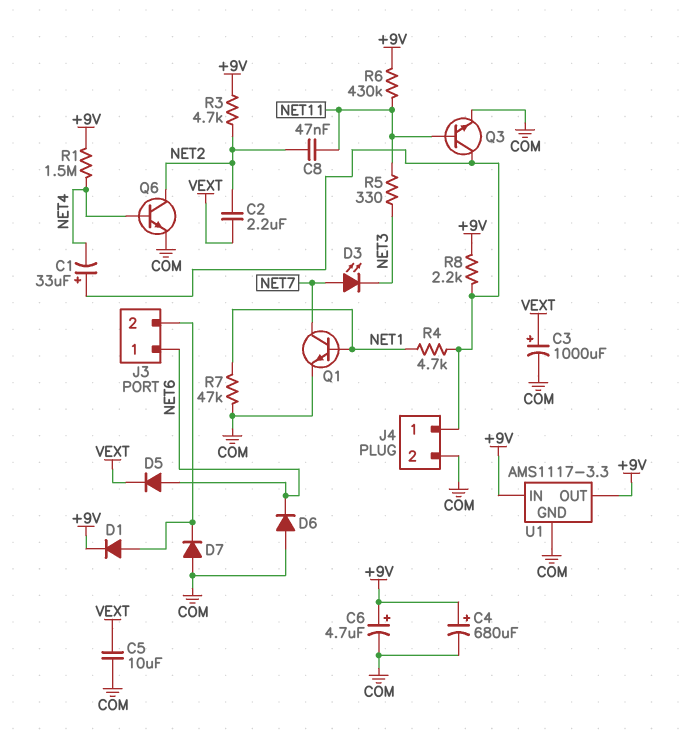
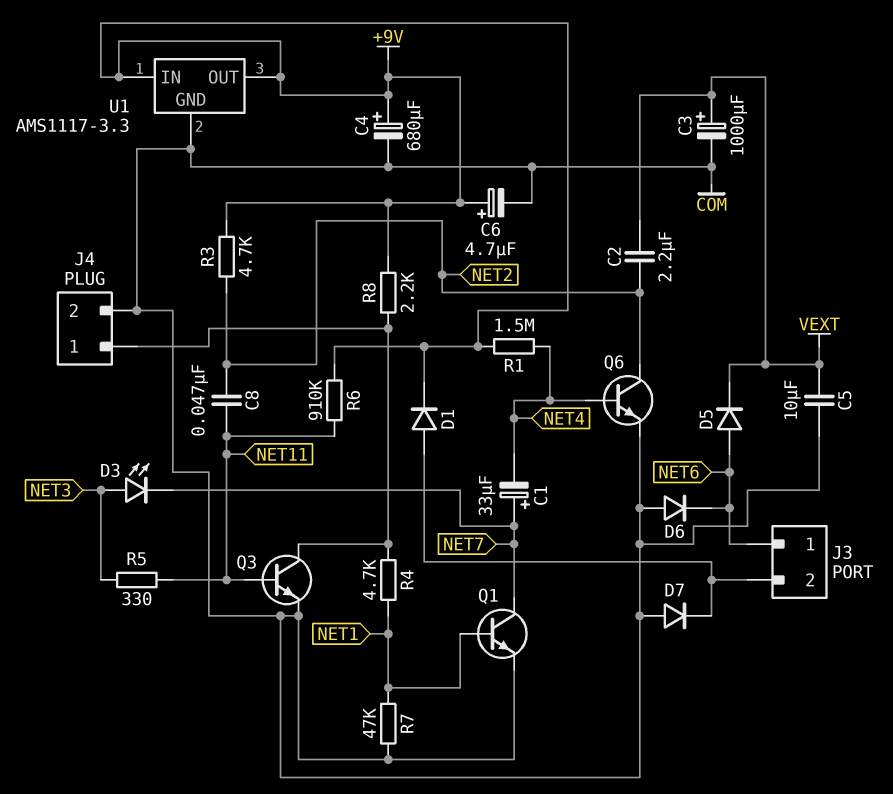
C1: 33uF (plus J4/1, minus NET4) -> 33uF (plus NET7, minus NET4)
D3: LED (A NET7, K NET3) -> LED (A NET3, K NET7)
R6: 430k (+9V, NET11) -> 910k (+9V, NET11)

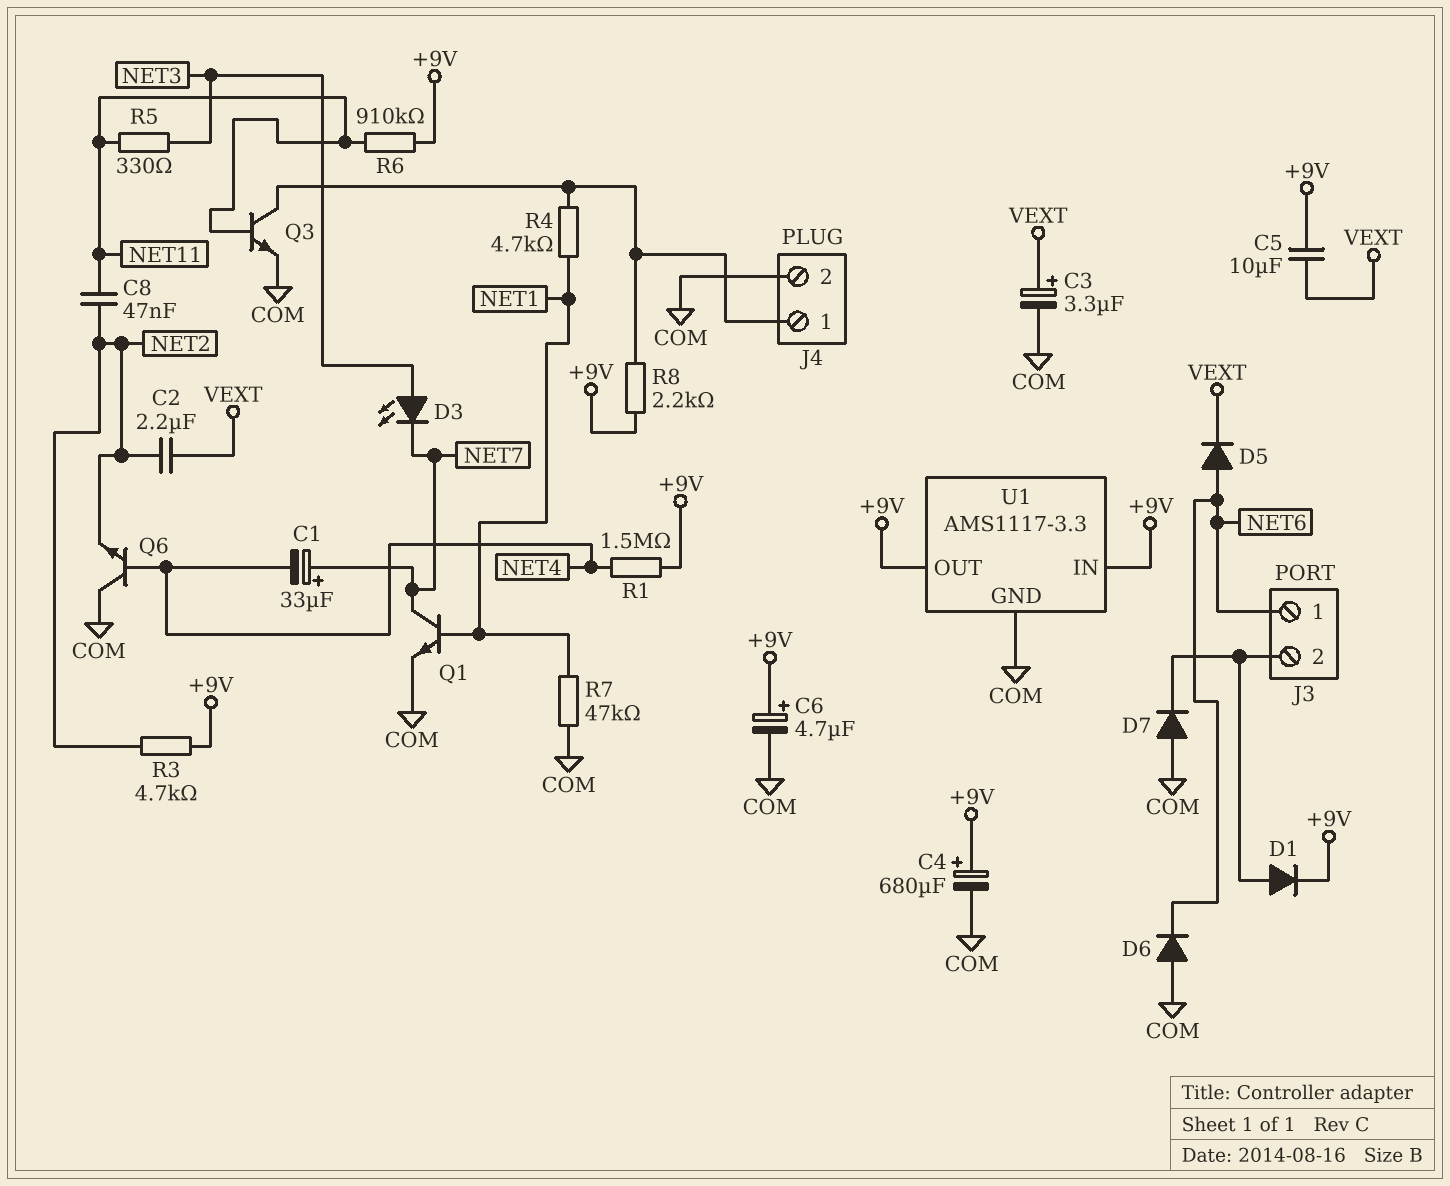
C3: 1000uF (plus VEXT, minus COM) -> 3.3uF (plus VEXT, minus COM)
C5: 10uF (COM, VEXT) -> 10uF (+9V, VEXT)
Q6: NPN (B NET4, C NET2, E COM) -> NPN (B NET4, C COM, E NET2)

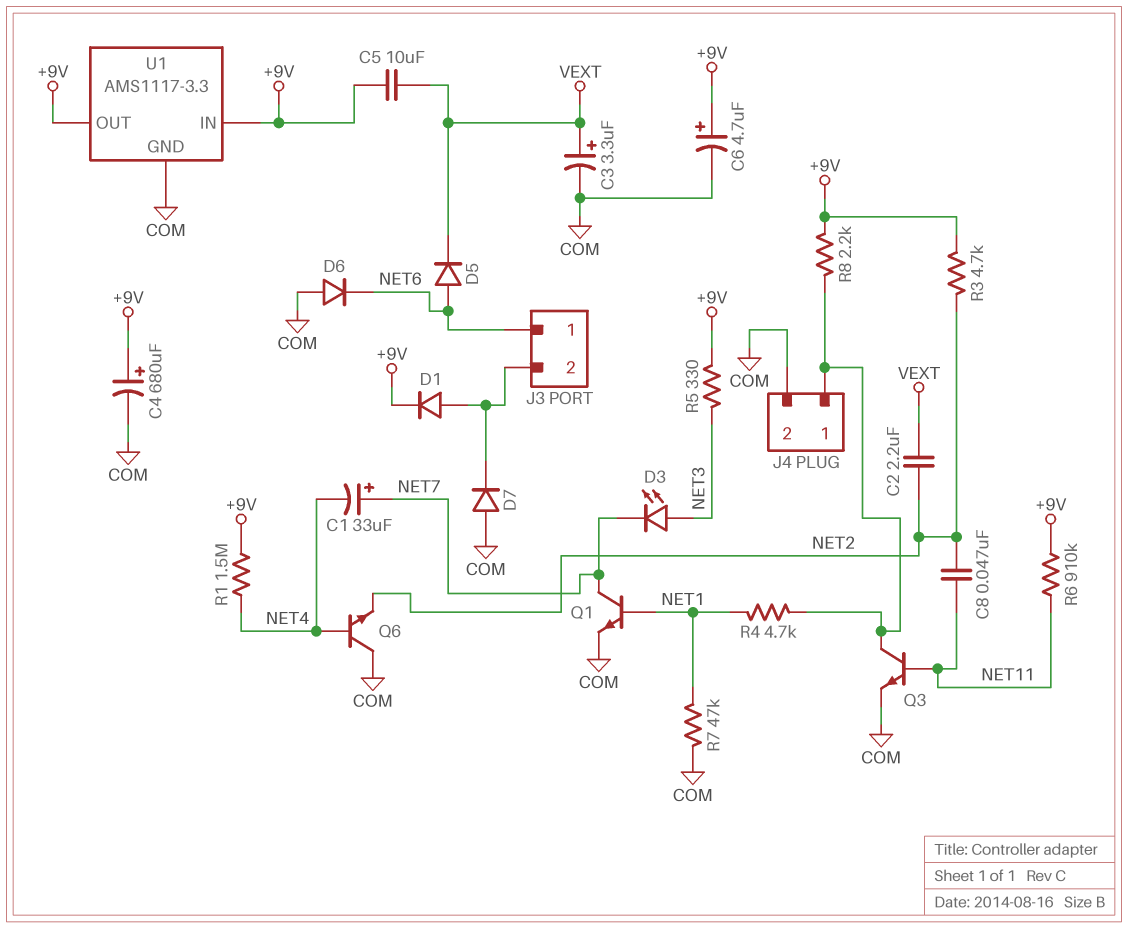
R5: 330 (NET3, NET11) -> 330 (+9V, NET3)

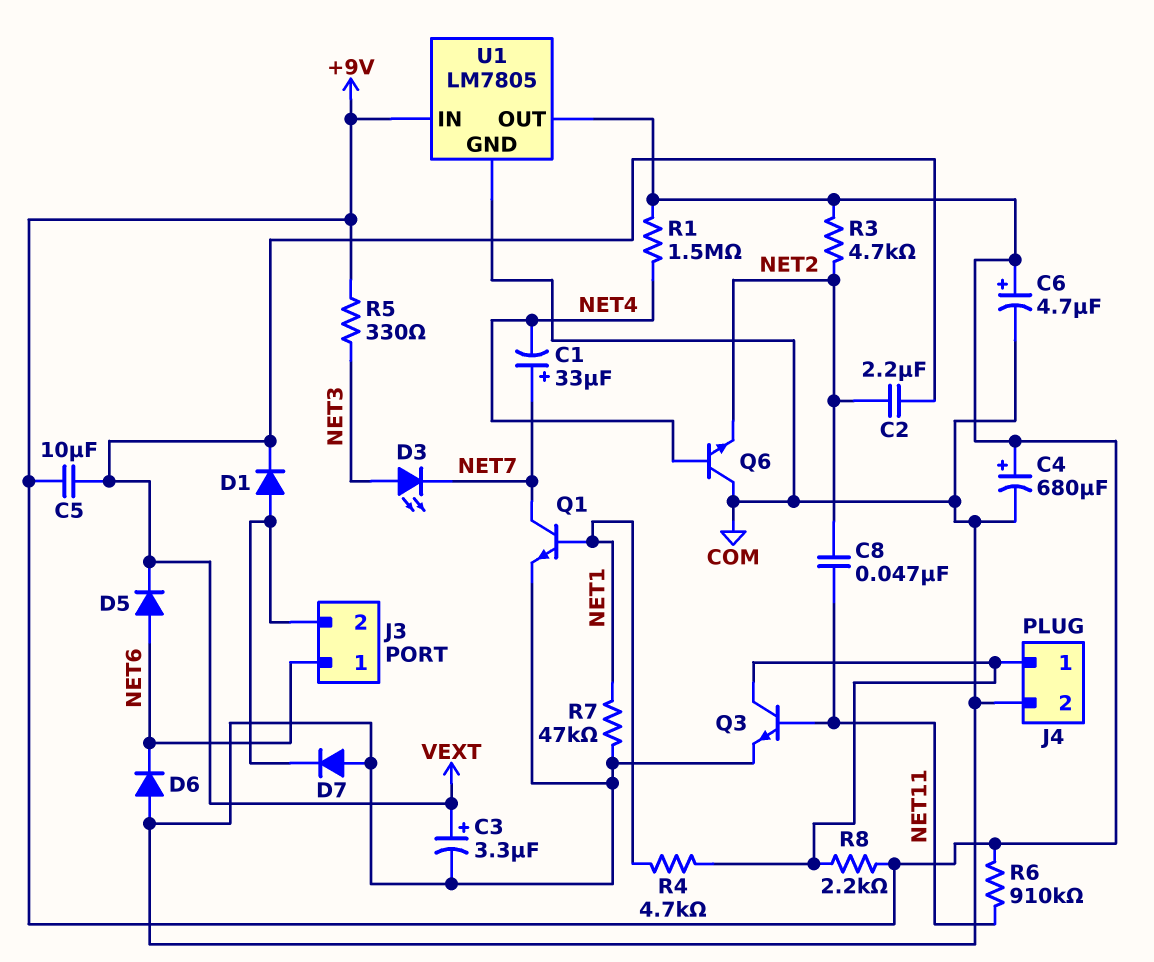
D1: diode (A J3/2, K +9V) -> diode (A J3/2, K VEXT)
U1: AMS1117-3.3 -> LM7805

